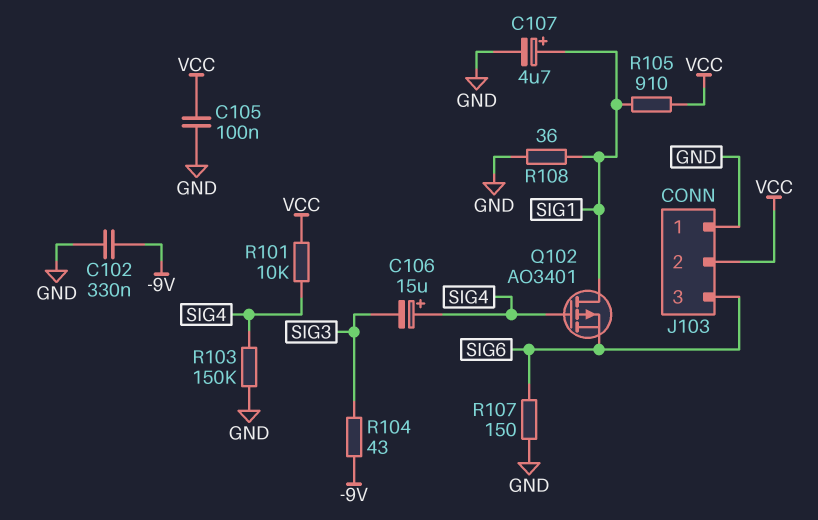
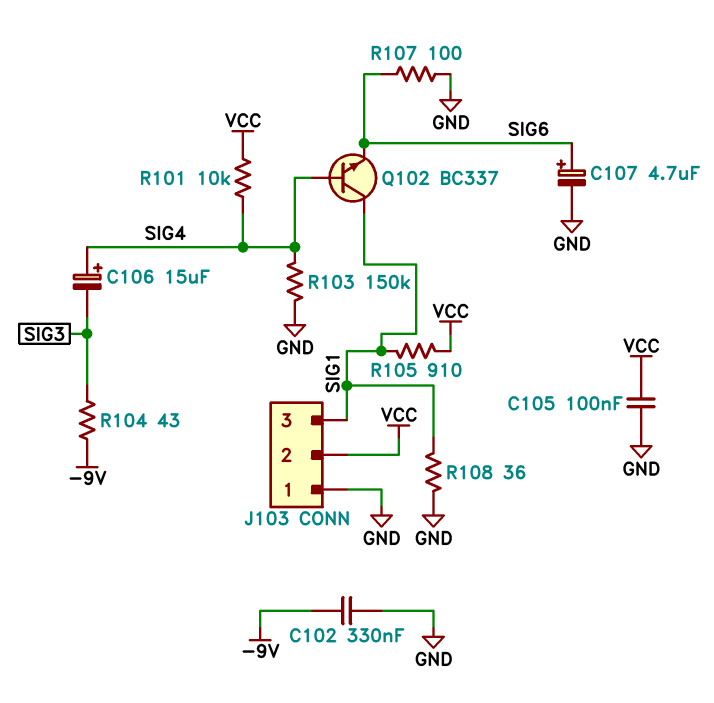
C107: 4.7uF (plus SIG1, minus GND) -> 4.7uF (plus SIG6, minus GND)
J103 pin 3: SIG6 -> SIG1
Q102: PMOS AO3401 (G SIG4, D SIG1, S SIG6) -> NPN BC337 (B SIG4, C SIG1, E SIG6)
R107: 150 (GND, SIG6) -> 100 (GND, SIG6)

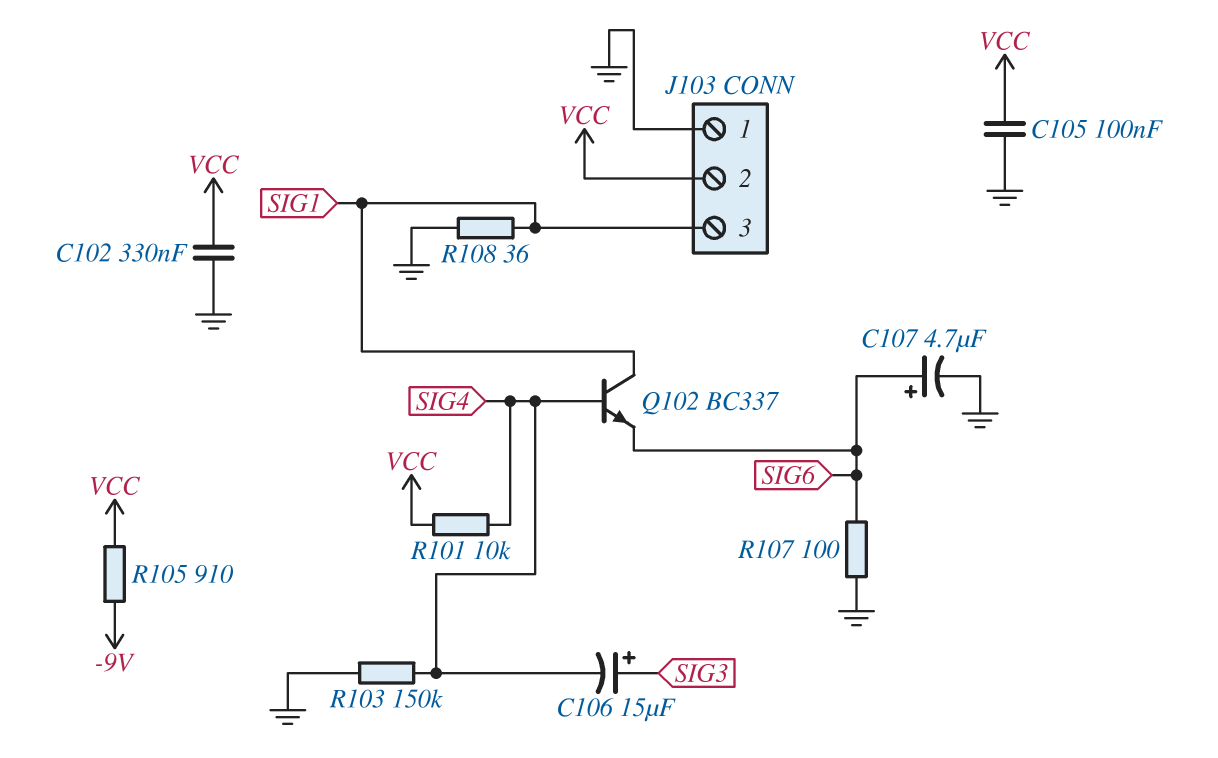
C102: 330nF (-9V, GND) -> 330nF (GND, VCC)
C106: 15uF (plus SIG4, minus SIG3) -> 15uF (plus SIG3, minus SIG4)
R104: 43 (-9V, SIG3) -> none
R105: 910 (SIG1, VCC) -> 910 (-9V, VCC)

